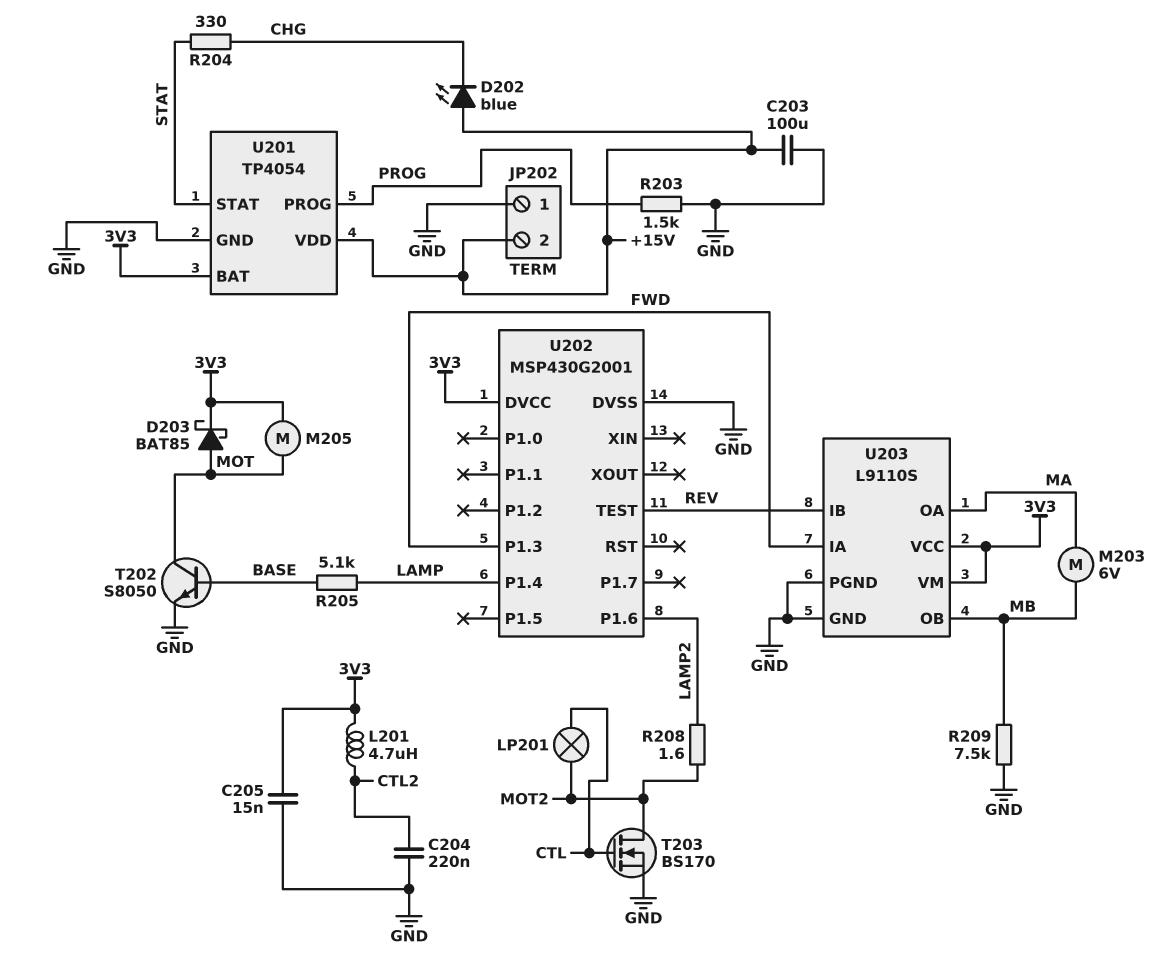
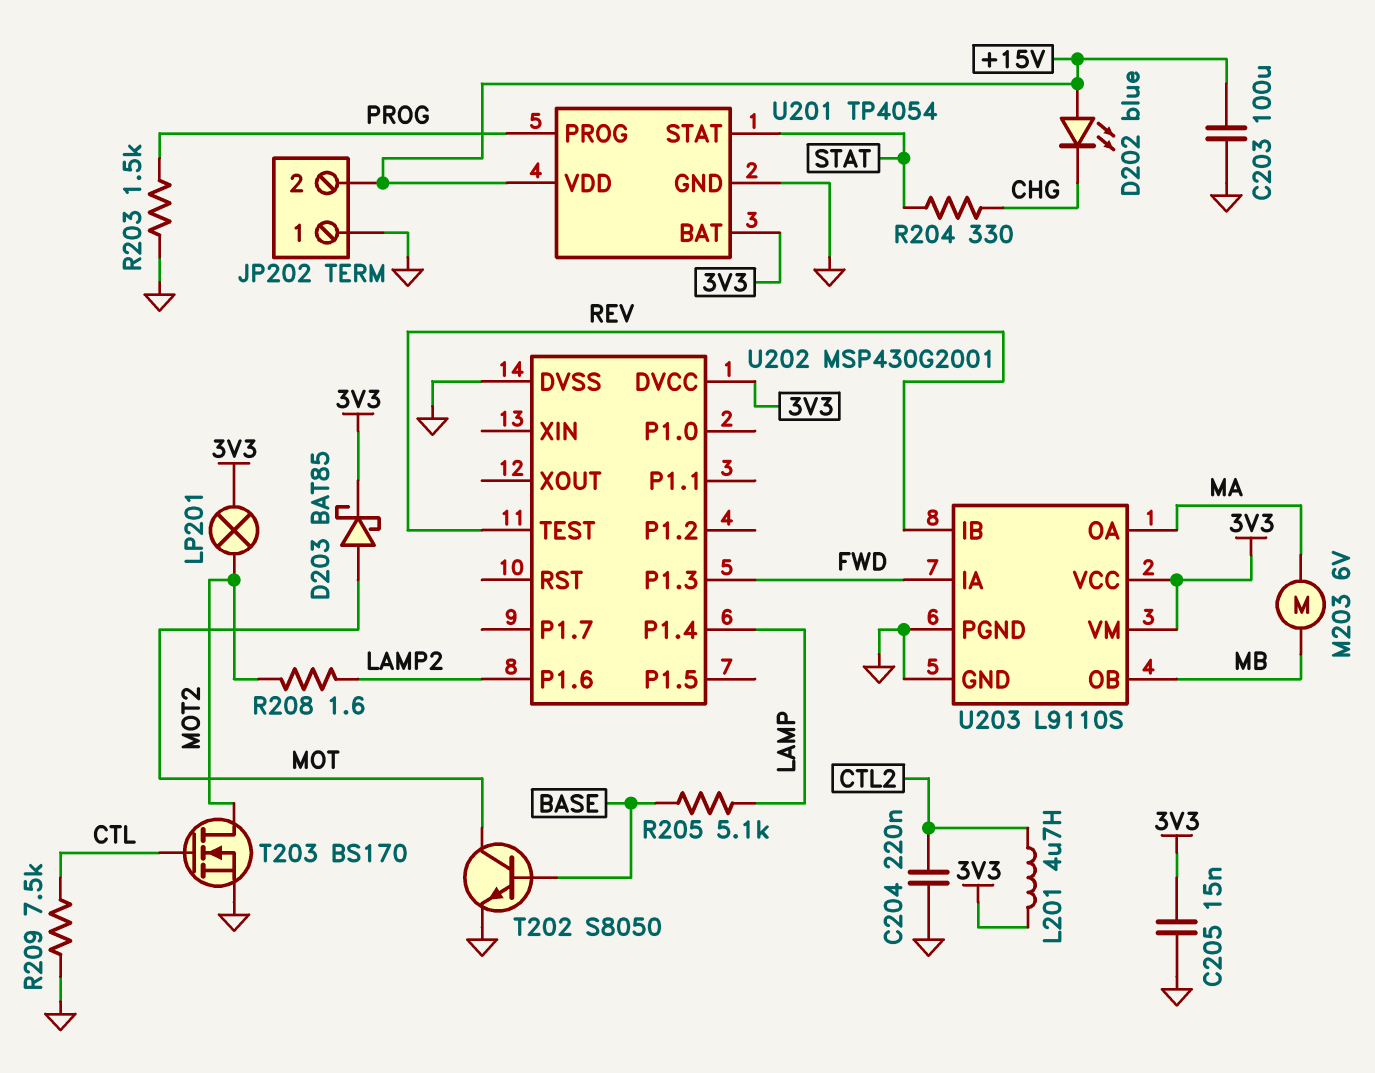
LP201: lamp (CTL, MOT2) -> lamp (3V3, MOT2)
M205: motor (3V3, MOT) -> none
R209: 7.5k (GND, MB) -> 7.5k (CTL, GND)

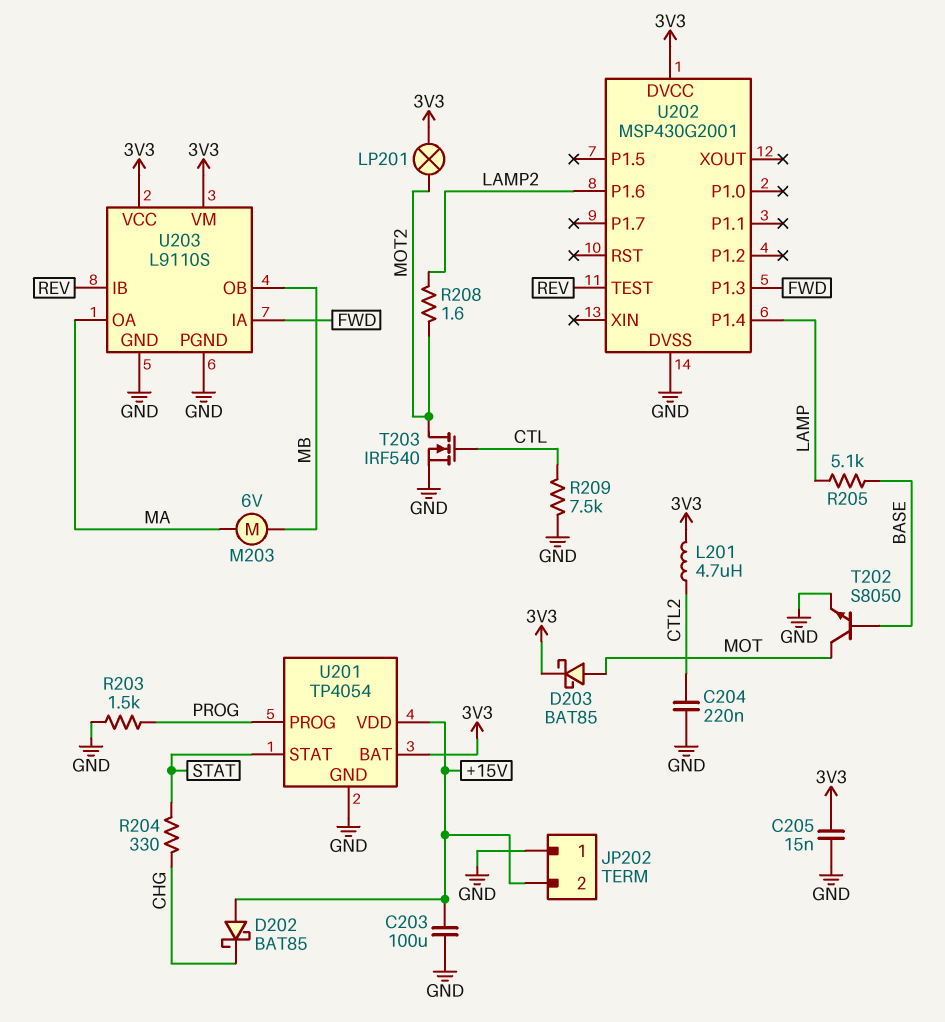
D202: LED blue (A +15V, K CHG) -> schottky BAT85 (A +15V, K CHG)
T203: NMOS BS170 (G CTL, D MOT2, S GND) -> NMOS IRF540 (G CTL, D MOT2, S GND)

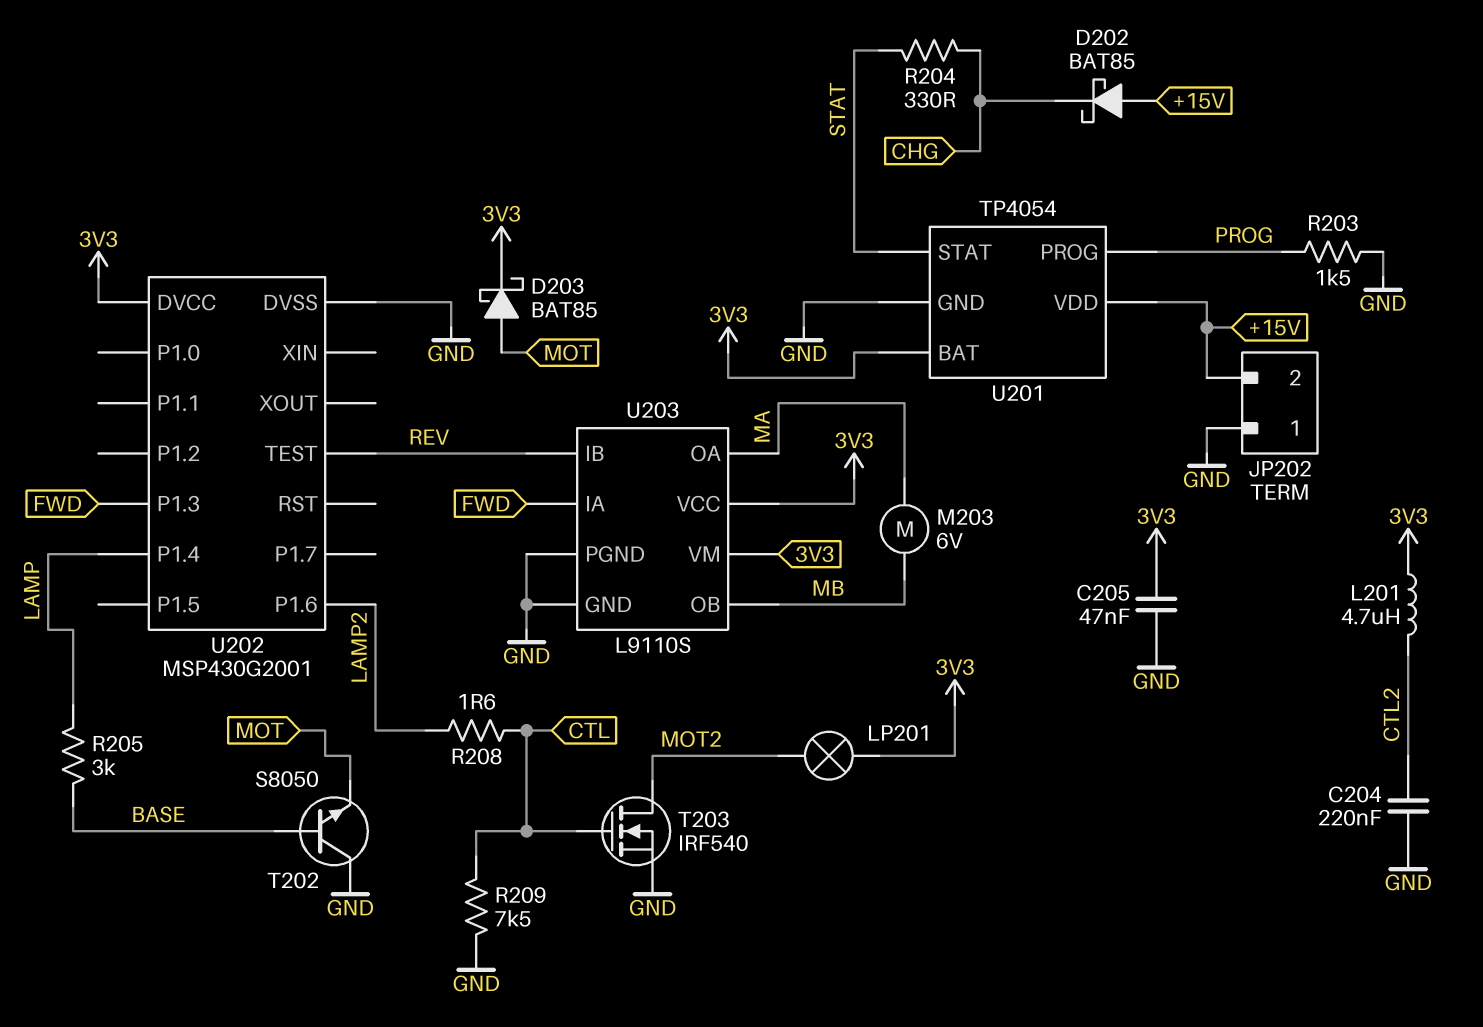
C203: 100uF (+15V, GND) -> none
C205: 15nF (3V3, GND) -> 47nF (3V3, GND)
R205: 5.1k (BASE, LAMP) -> 3k (BASE, LAMP)
R208: 1.6 (LAMP2, MOT2) -> 1.6 (CTL, LAMP2)
T202: NPN S8050 (B BASE, C MOT, E GND) -> NPN S8050 (B BASE, C GND, E MOT)

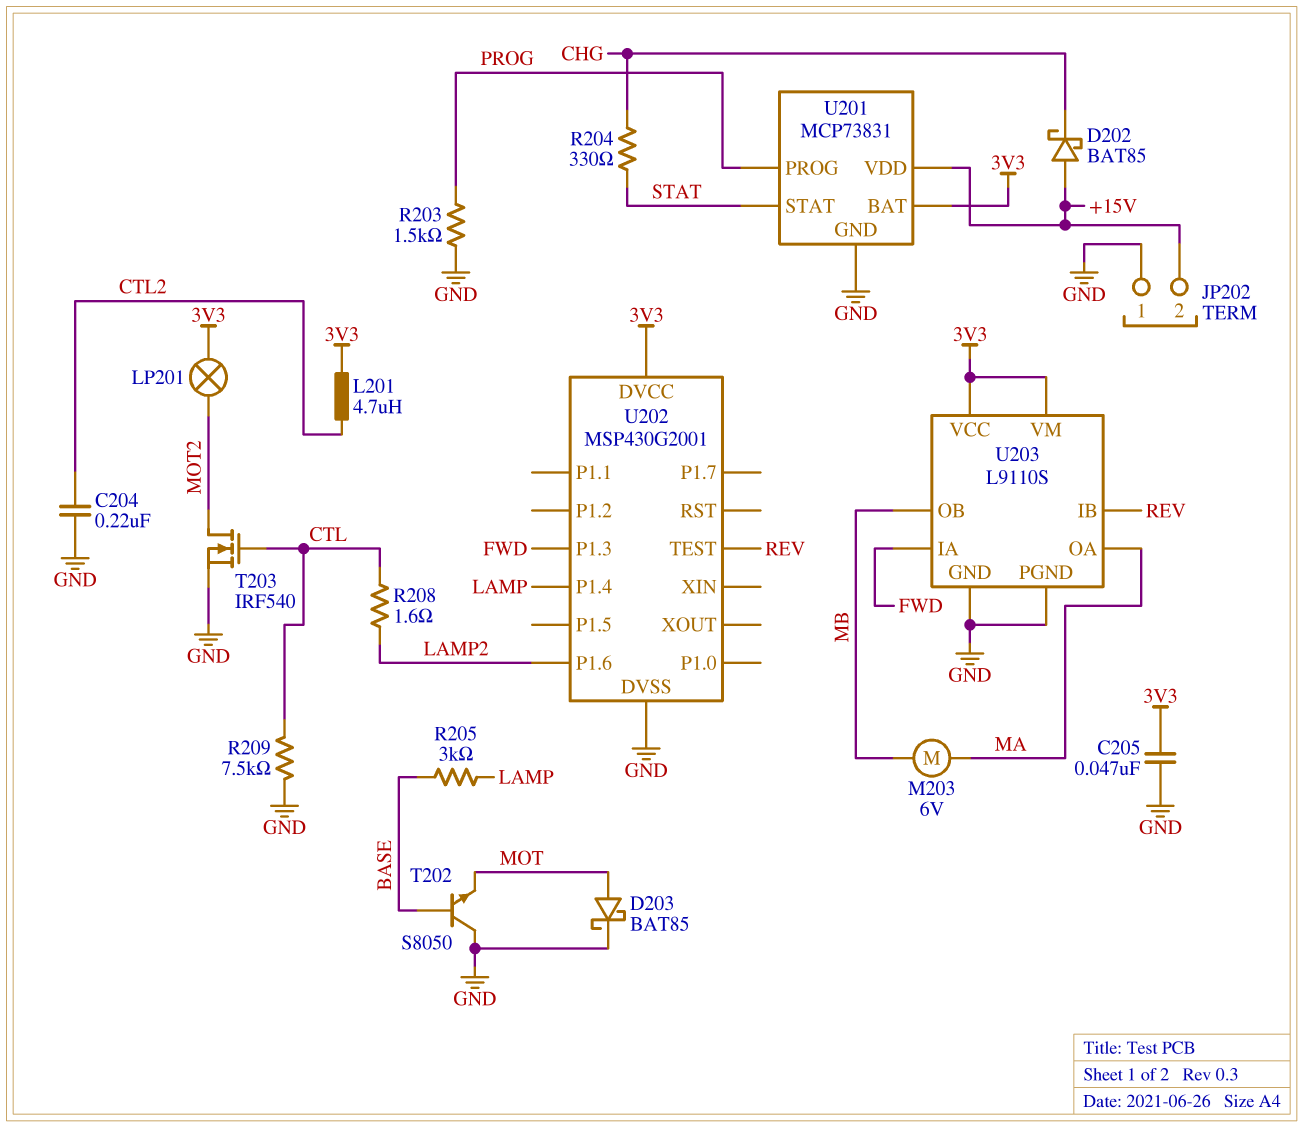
D203: schottky BAT85 (A MOT, K 3V3) -> schottky BAT85 (A MOT, K GND)
U201: TP4054 -> MCP73831

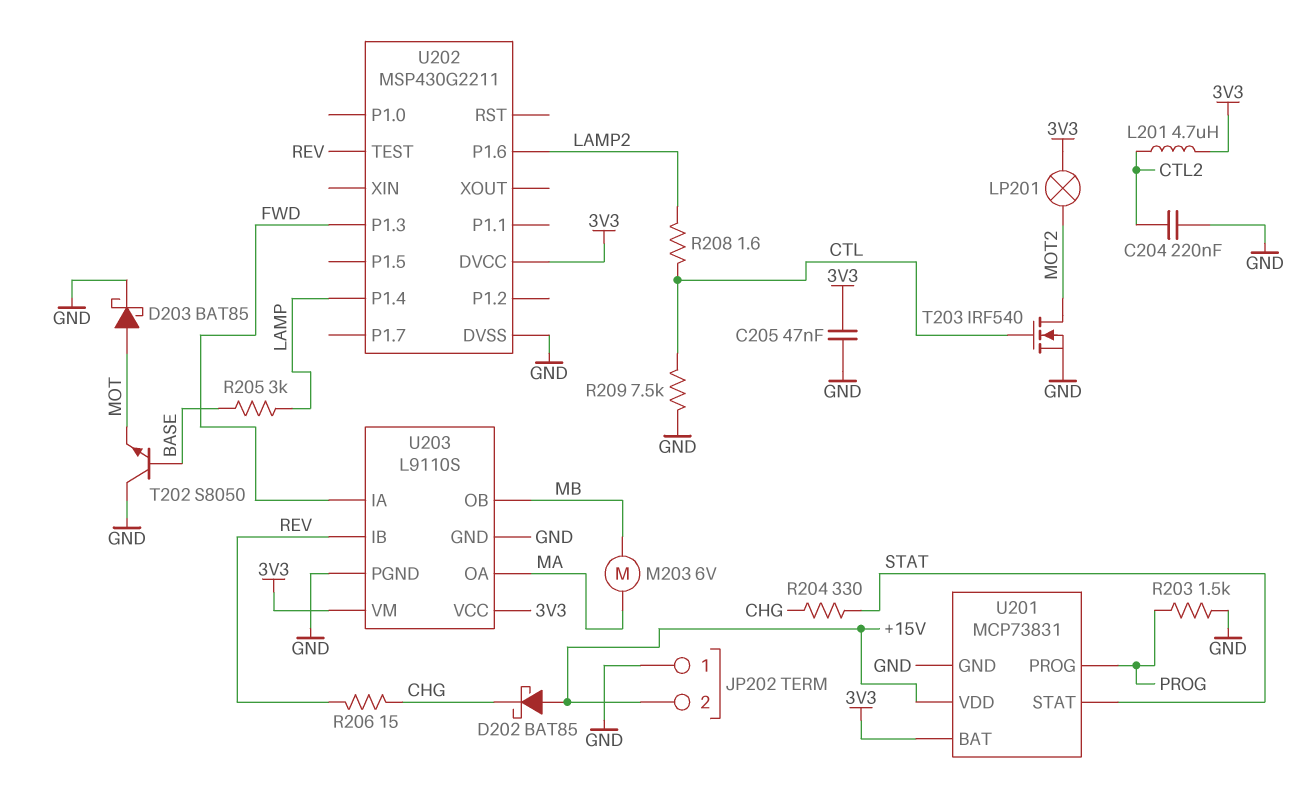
R206: none -> 15 (CHG, REV)
U202: MSP430G2001 -> MSP430G2211

